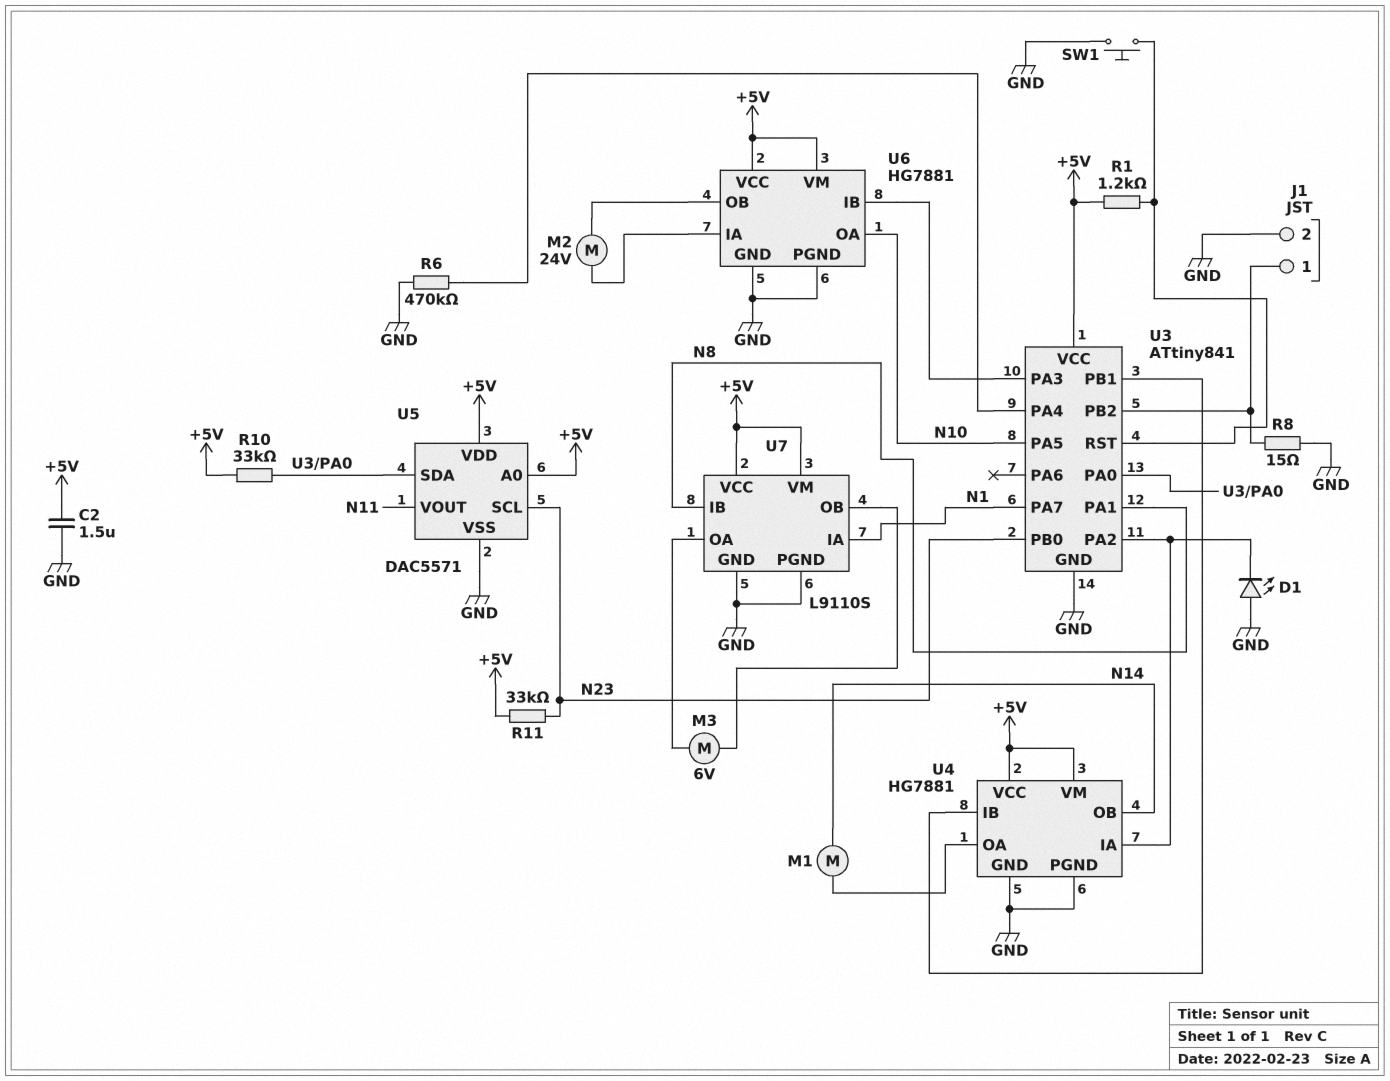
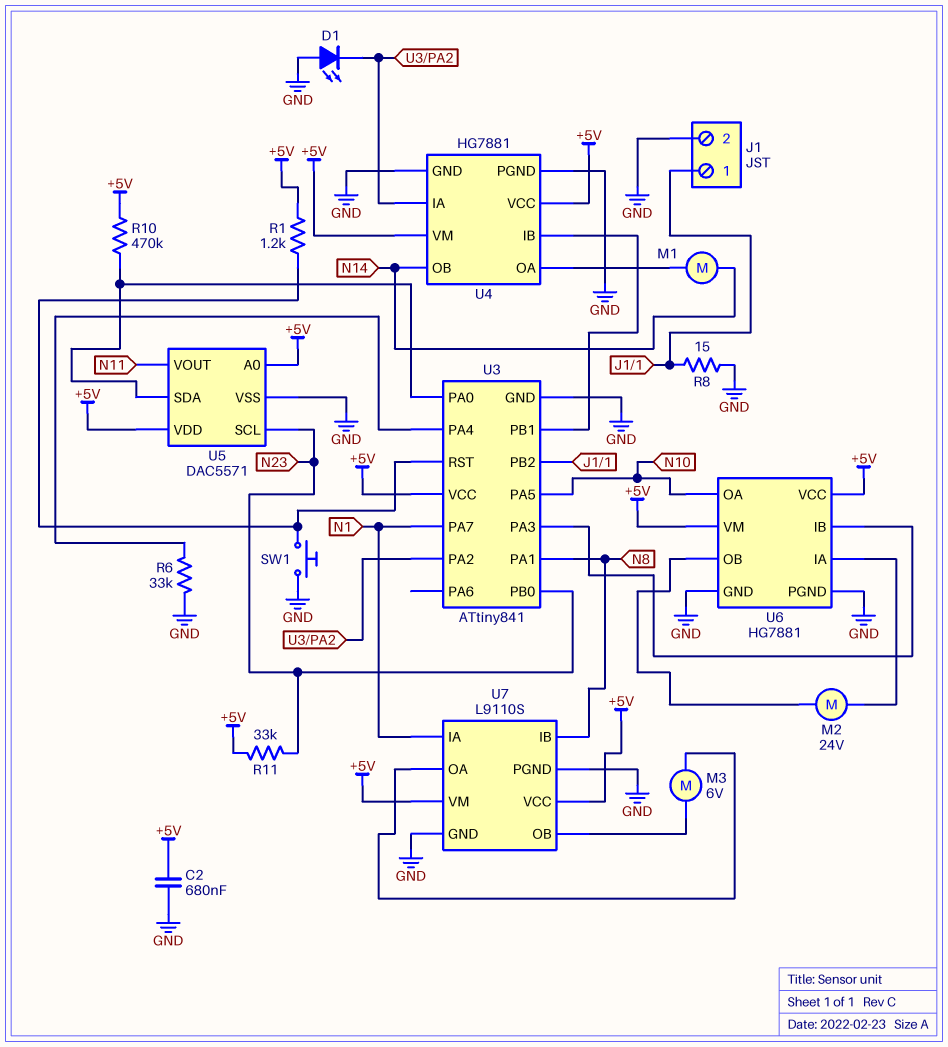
C2: 1.5uF (+5V, GND) -> 680nF (+5V, GND)
R6: 470k (GND, U3/PA4) -> 33k (GND, U3/PA4)
R10: 33k (+5V, U3/PA0) -> 470k (+5V, U3/PA0)

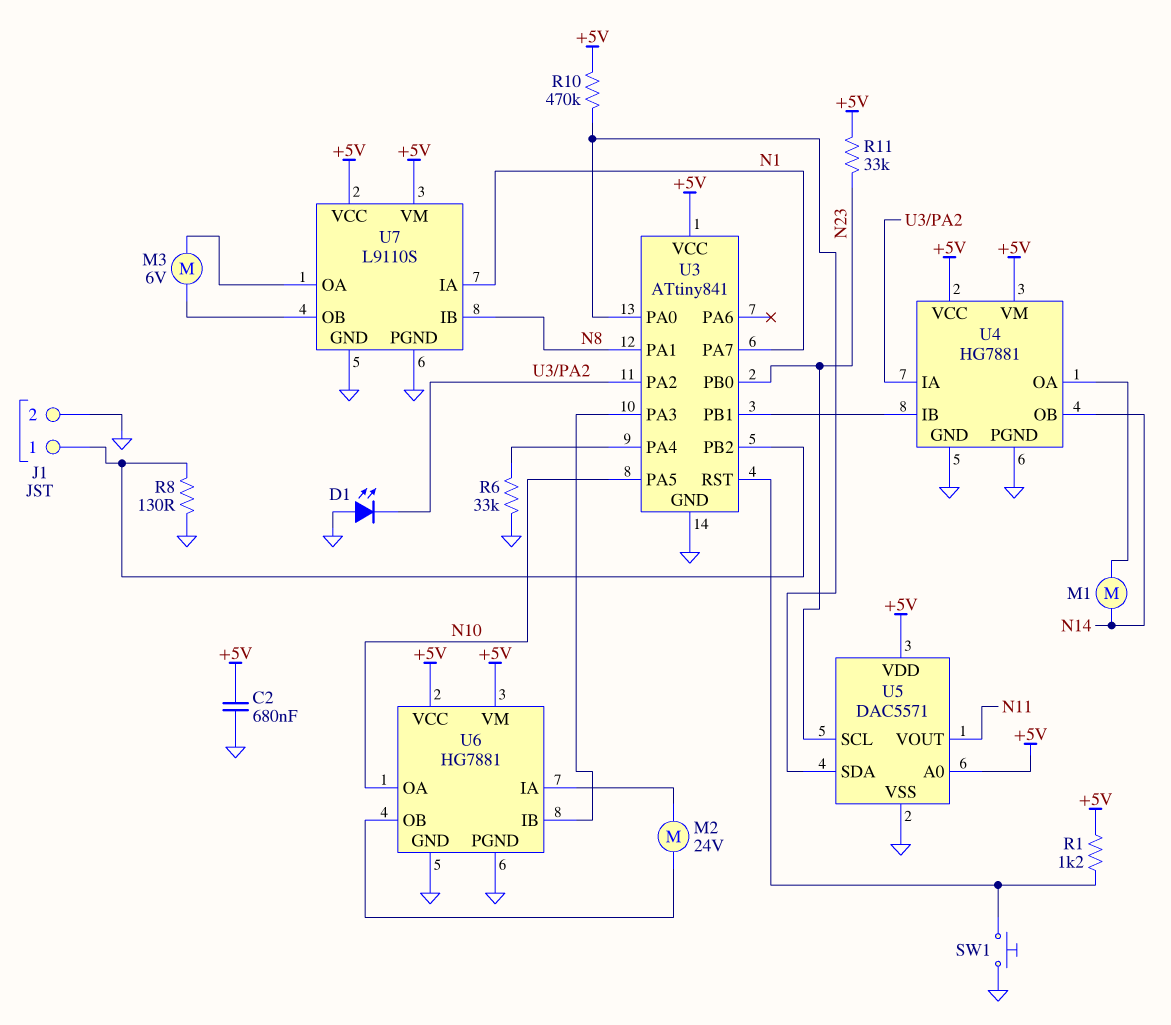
R8: 15 (GND, J1/1) -> 130 (GND, J1/1)

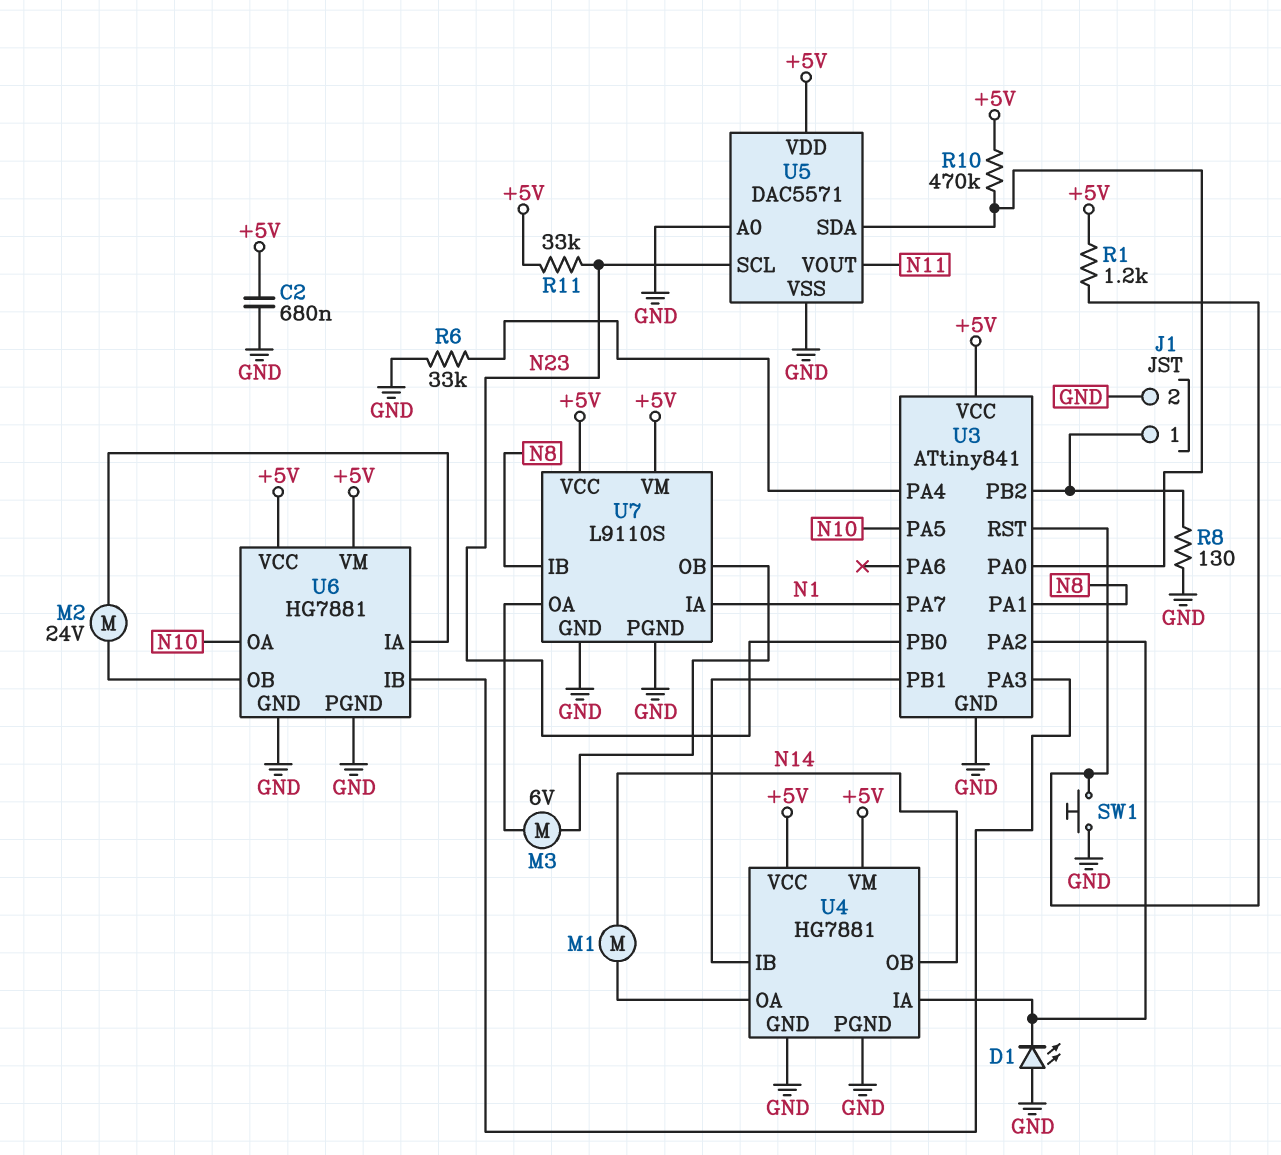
U5 pin A0: +5V -> GND

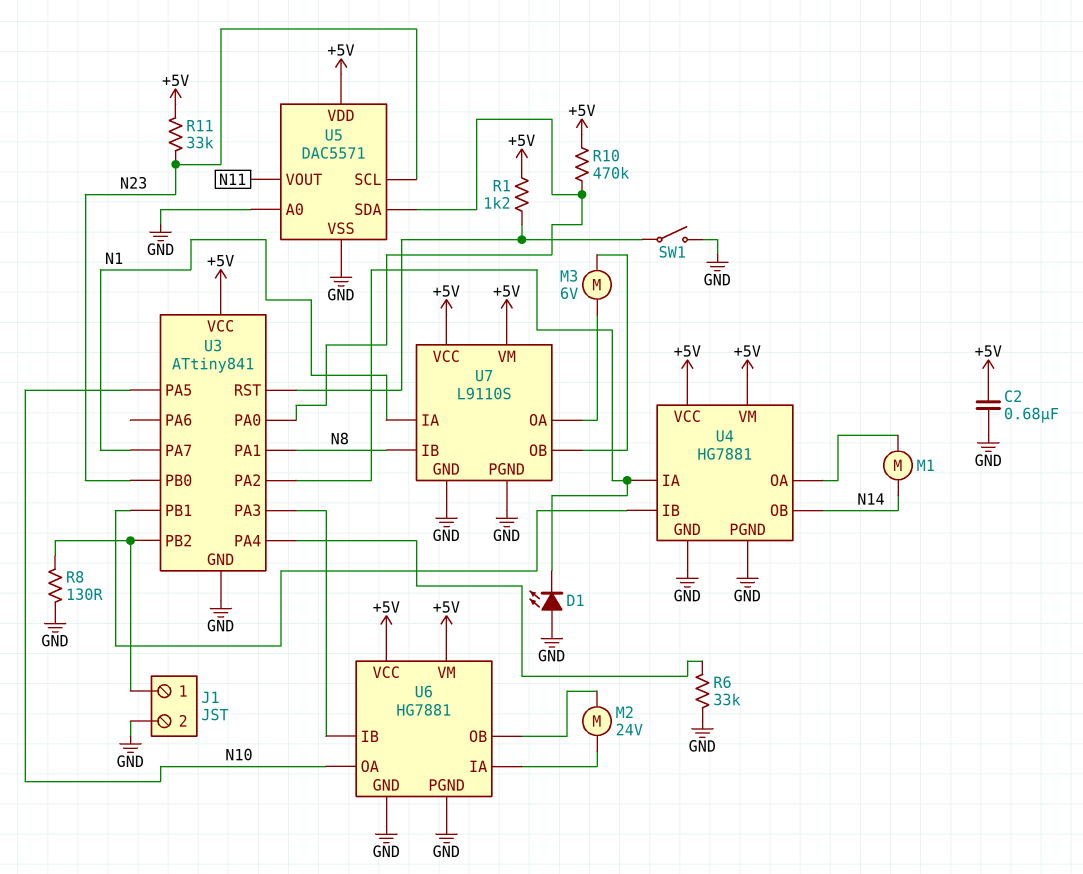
SW1: button (GND, U3/RST) -> switch (GND, U3/RST)

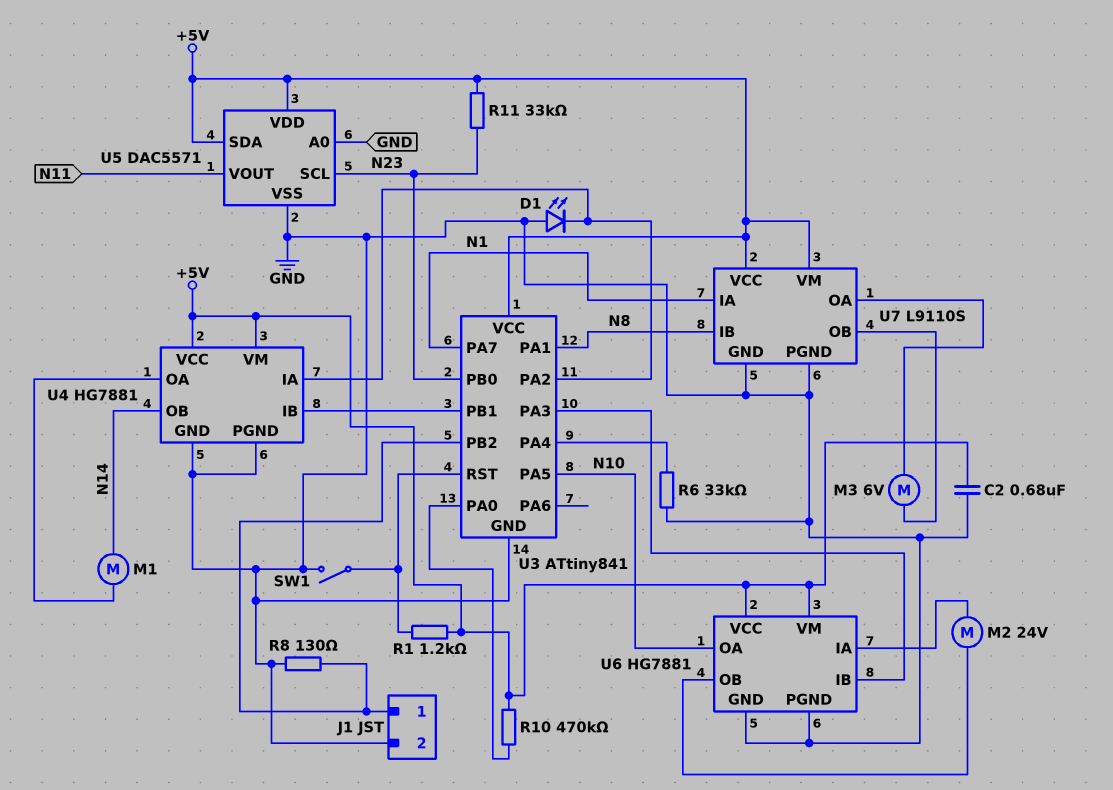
U5 pin SDA: U3/PA0 -> +5V

